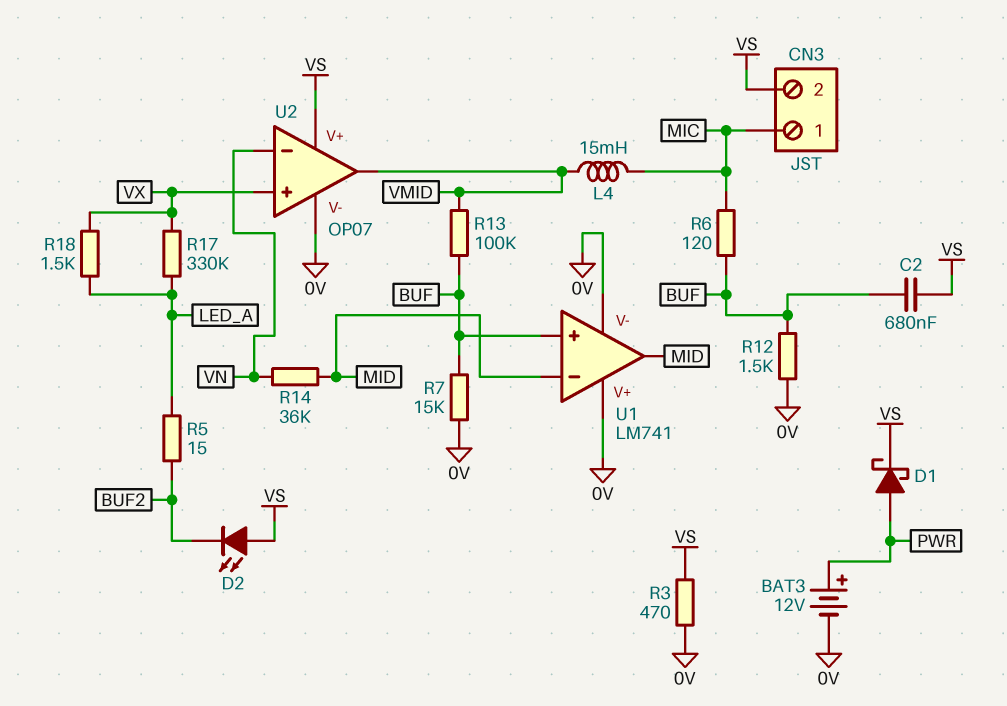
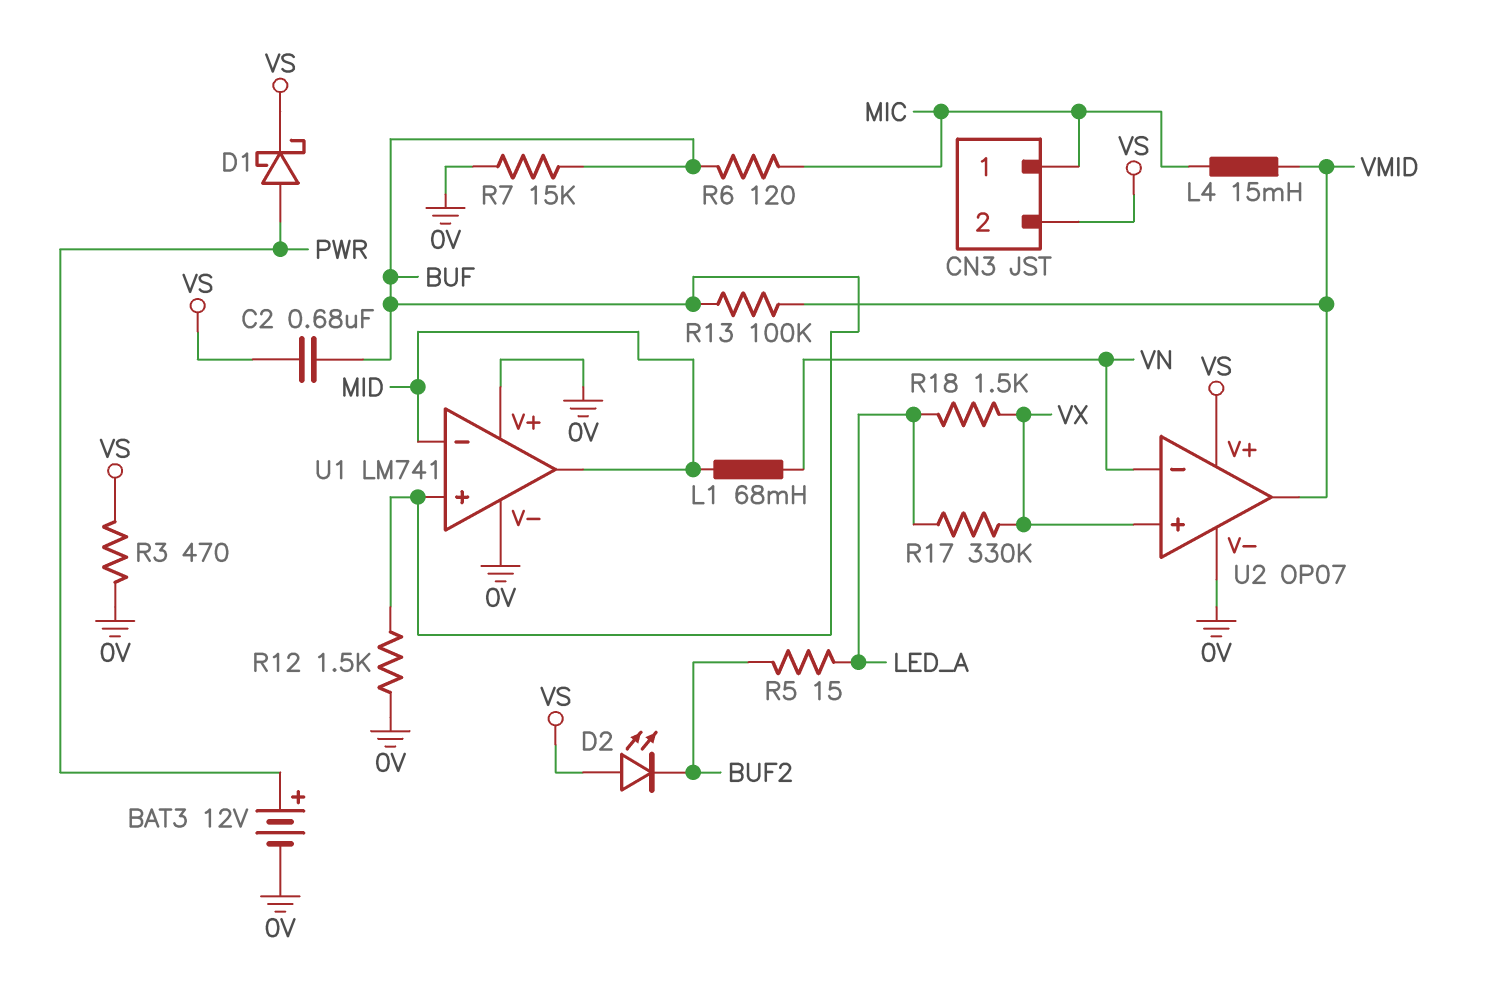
L1: none -> 68mH (MID, VN)
R14: 36k (MID, VN) -> none

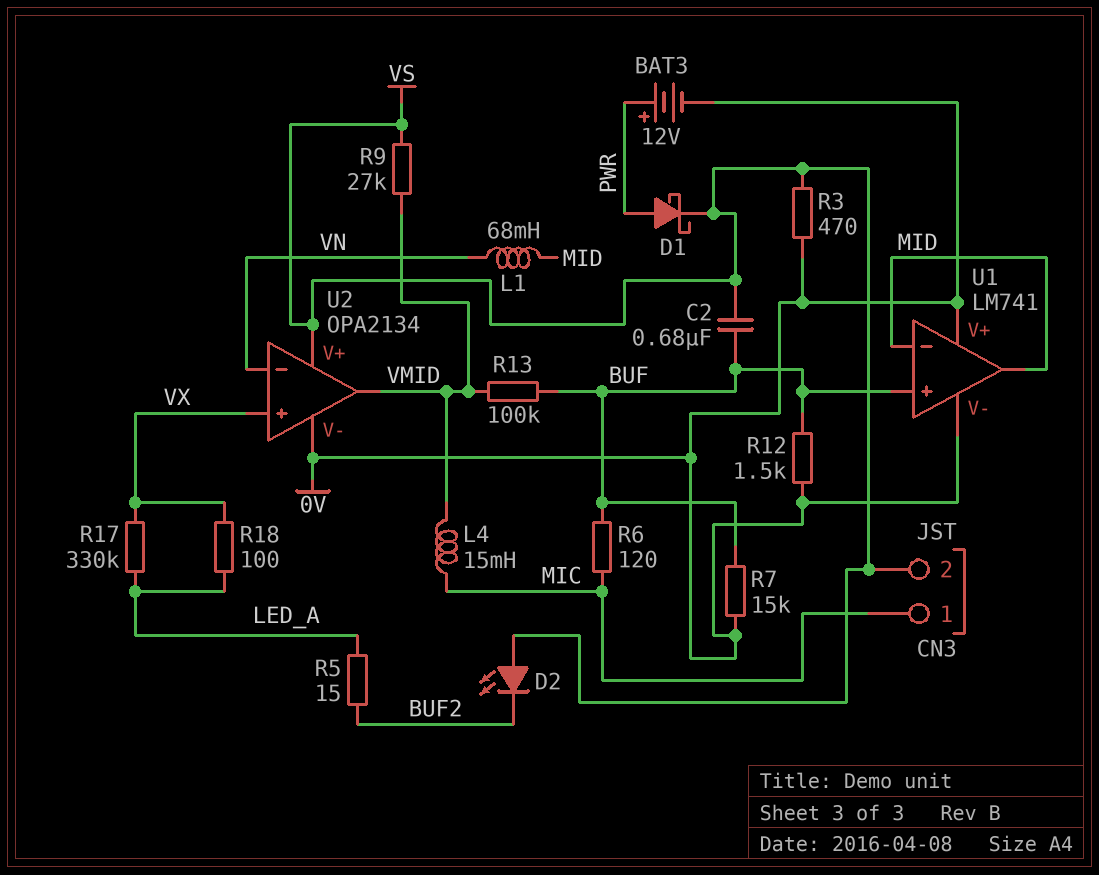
R9: none -> 27k (VMID, VS)
R18: 1.5k (LED_A, VX) -> 100 (LED_A, VX)
U2: OP07 -> OPA2134

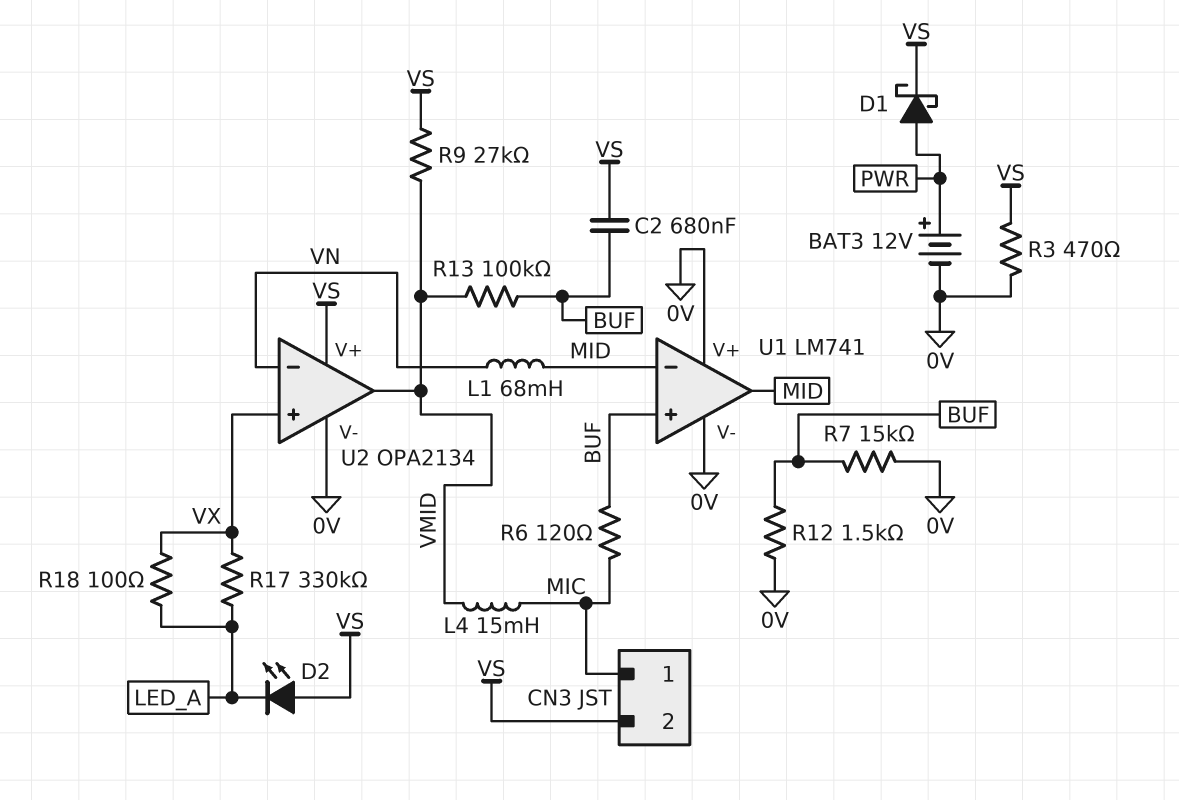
D2: LED (A VS, K BUF2) -> LED (A VS, K LED_A)
R5: 15 (BUF2, LED_A) -> none

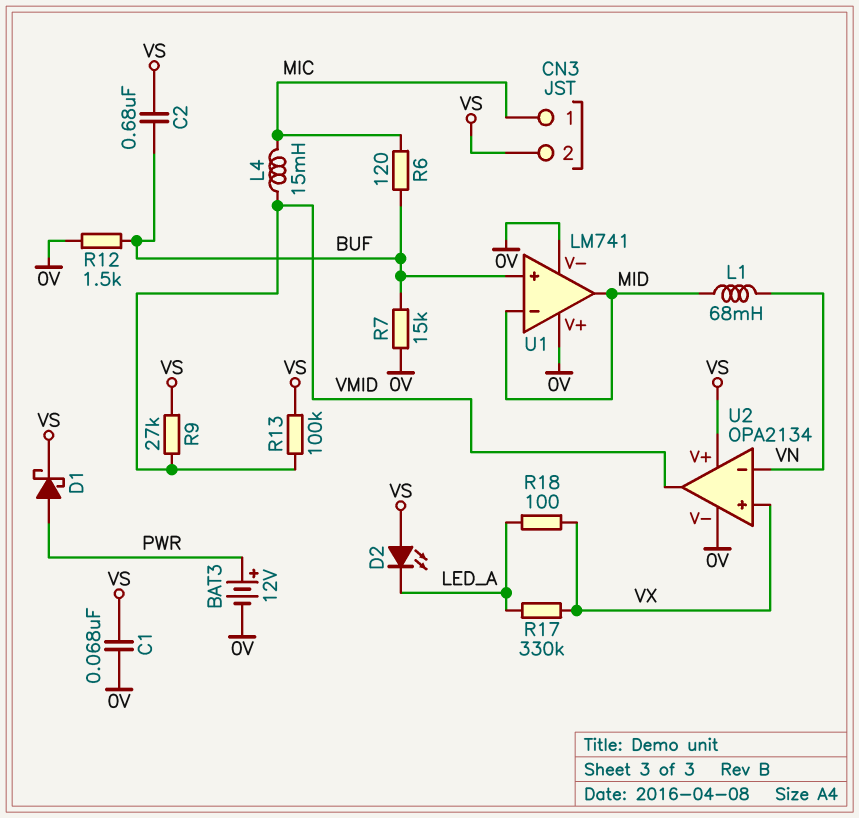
C1: none -> 68nF (0V, VS)
R3: 470 (0V, VS) -> none
R13: 100k (BUF, VMID) -> 100k (VMID, VS)

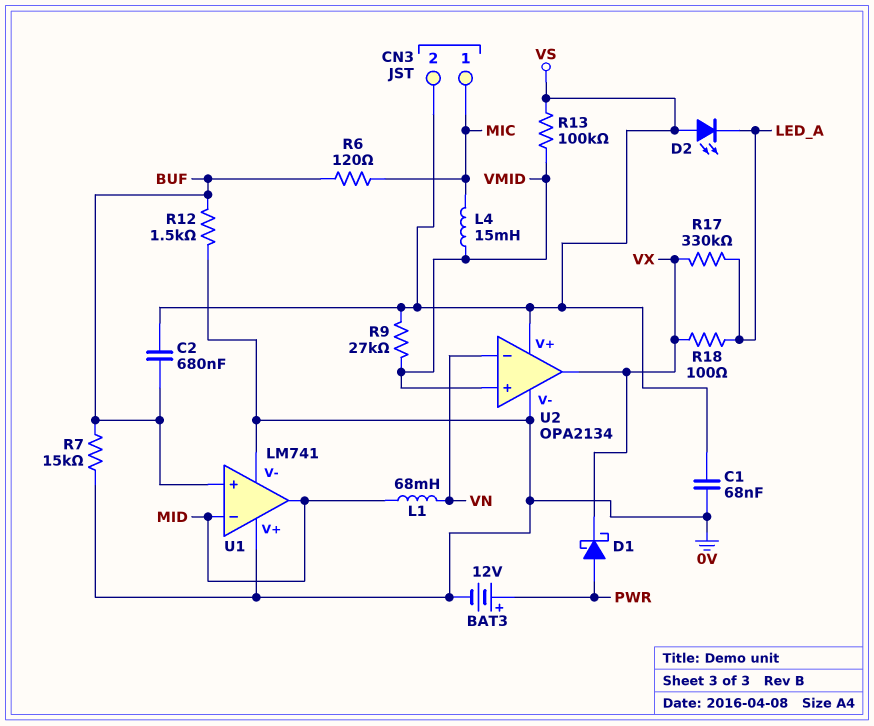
D1: schottky (A PWR, K VS) -> schottky (A PWR, K VX)
U2 pin in+: VX -> VMID
U2 pin out: VMID -> VX

